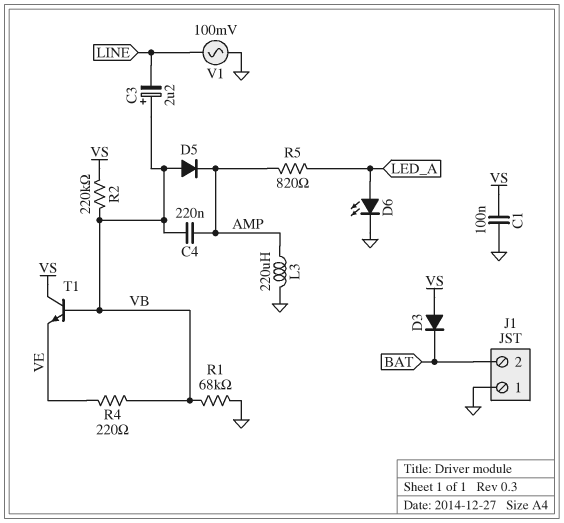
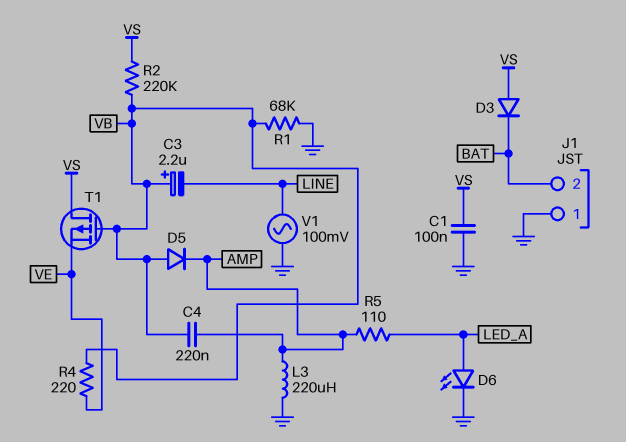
R5: 820 (AMP, LED_A) -> 110 (AMP, LED_A)
T1: NPN (B VB, C VS, E VE) -> PMOS (G VB, D VS, S VE)

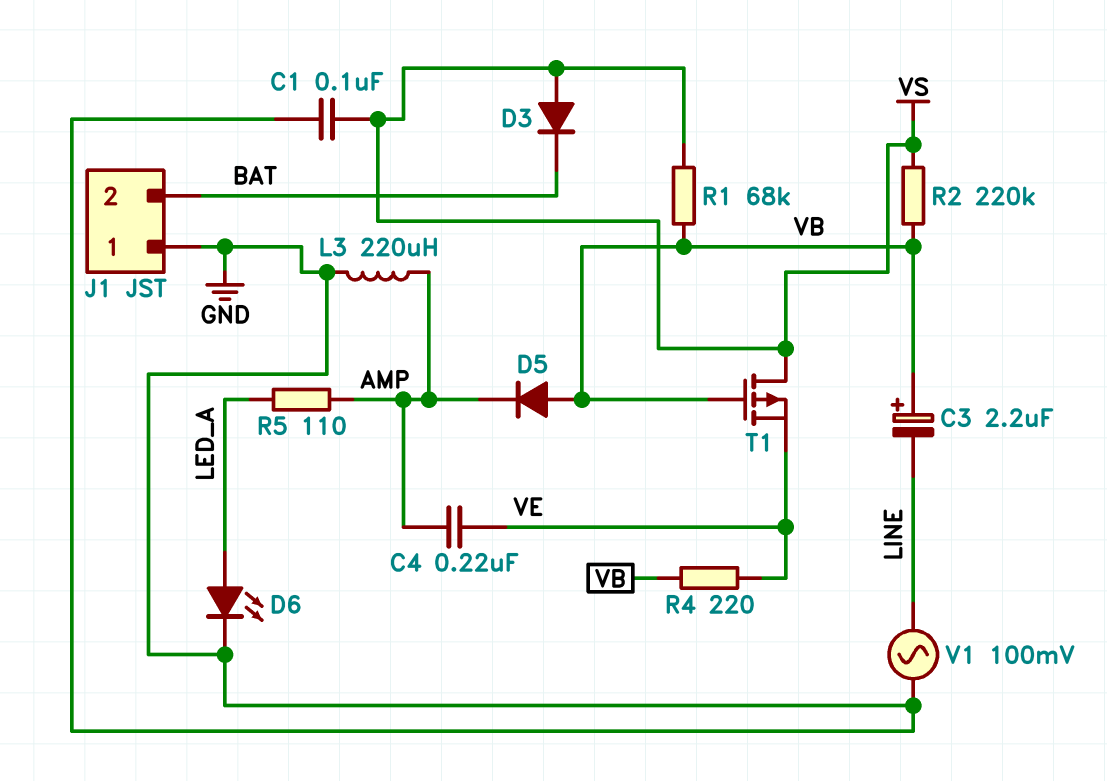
C4: 220nF (AMP, VB) -> 220nF (AMP, VE)
R1: 68k (GND, VB) -> 68k (VB, VS)

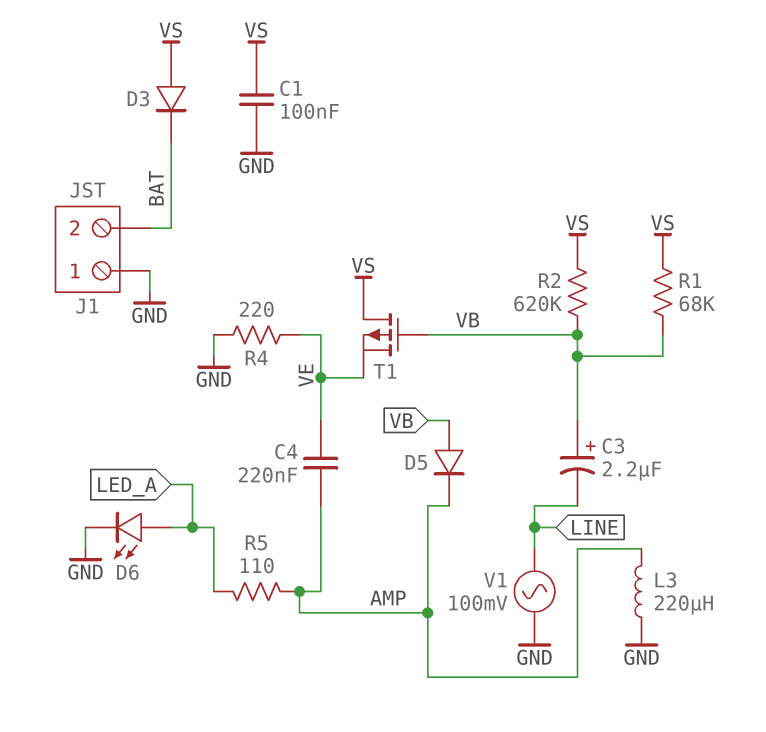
R2: 220k (VB, VS) -> 620k (VB, VS)
R4: 220 (VB, VE) -> 220 (GND, VE)

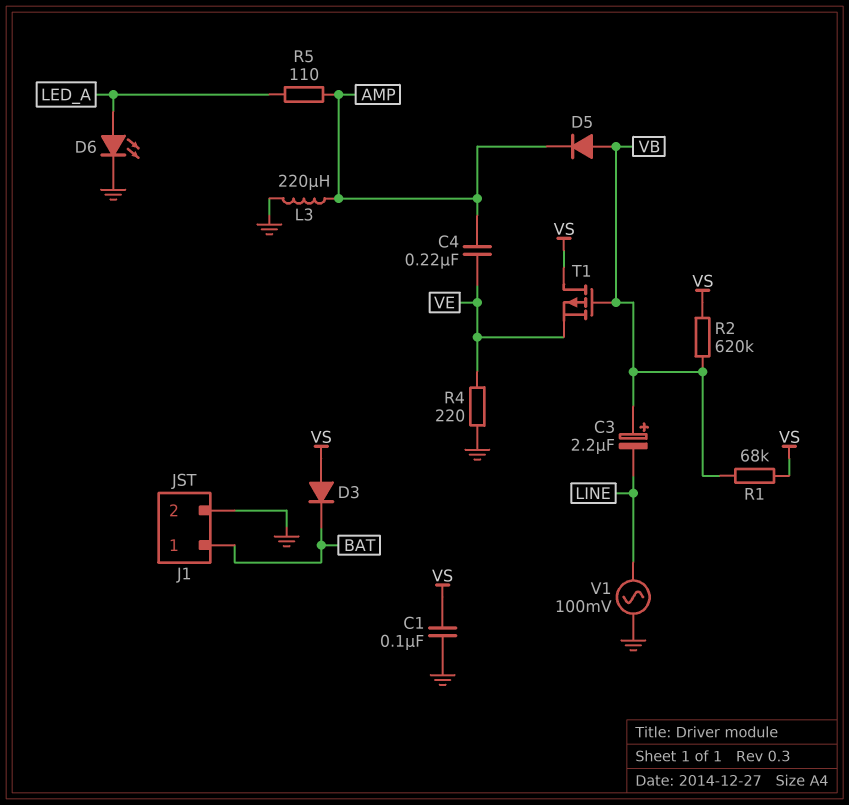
J1 pin 1: GND -> BAT
J1 pin 2: BAT -> GND

